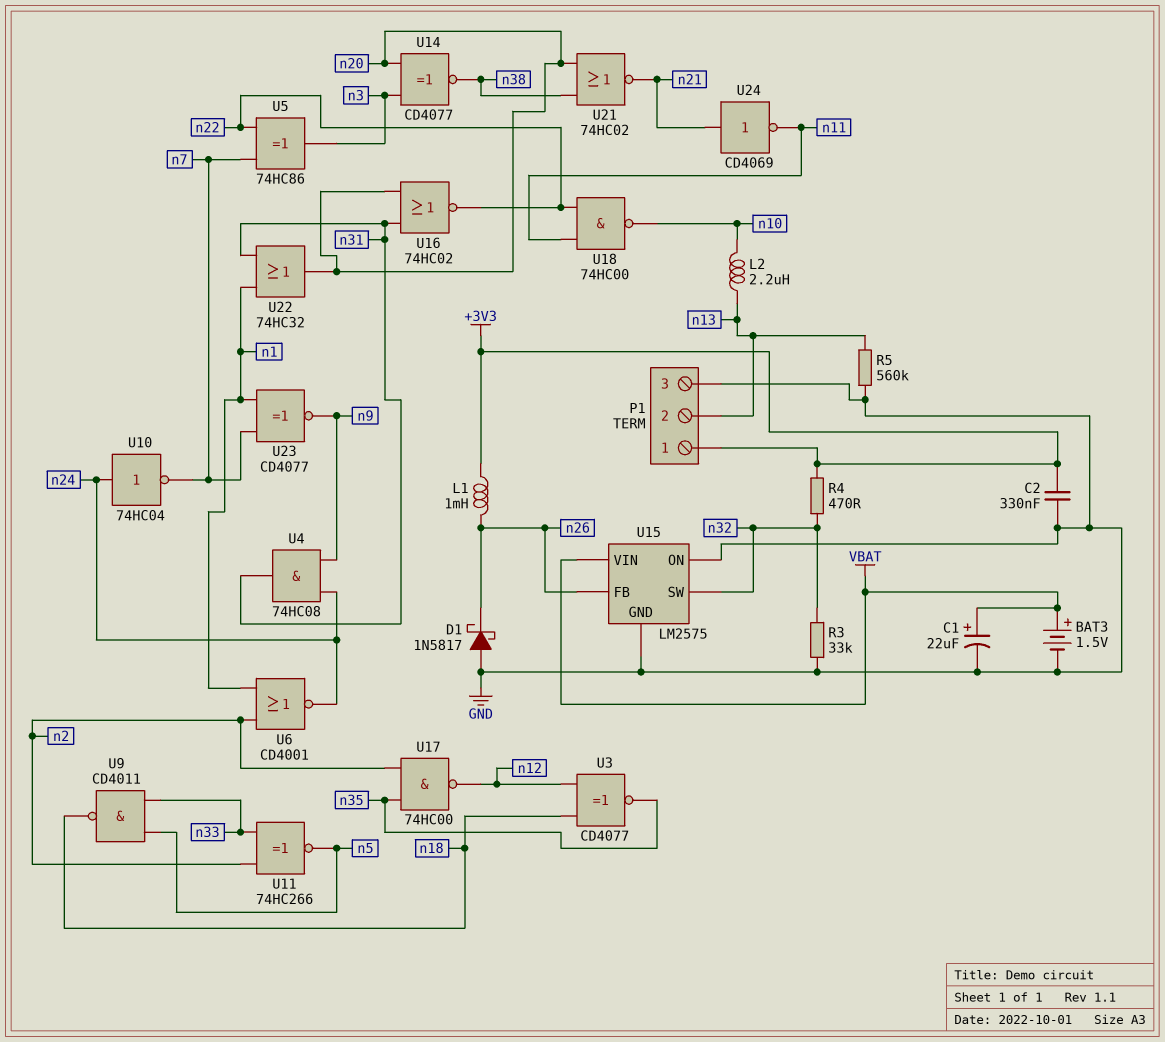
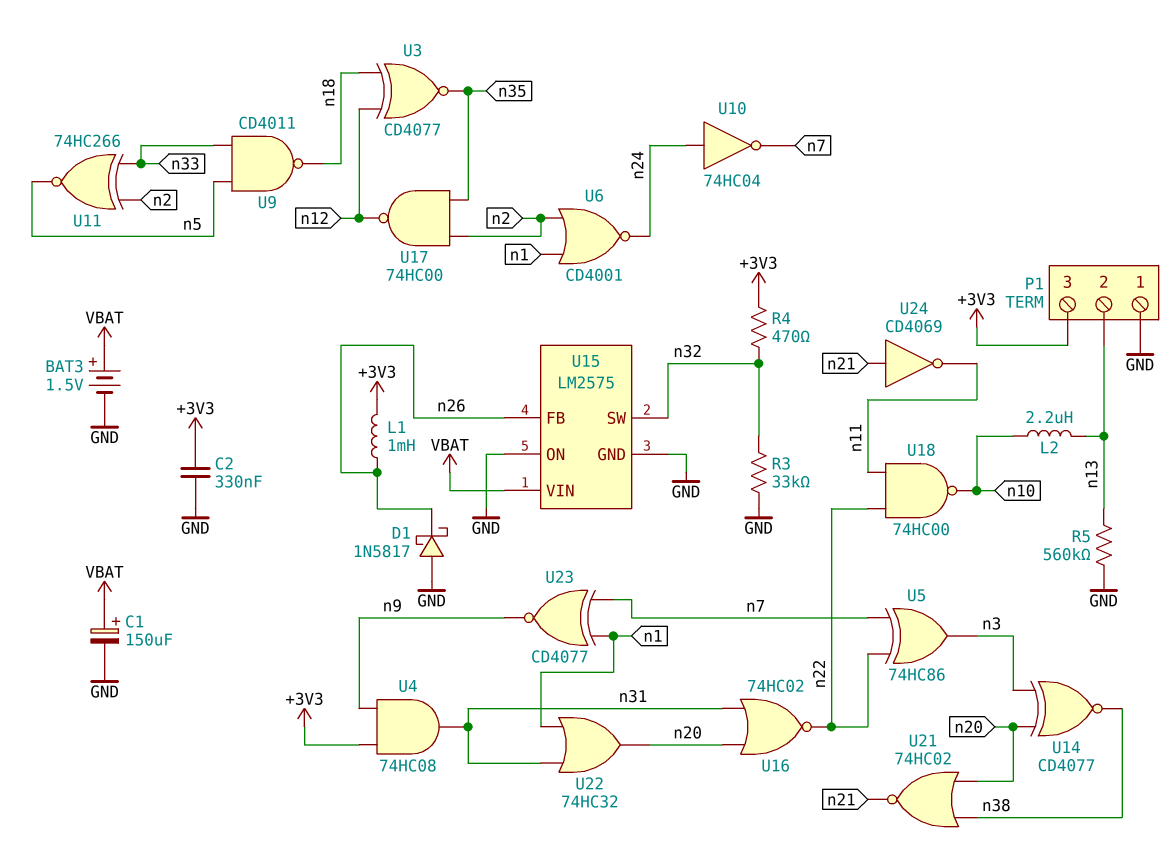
C1: 22uF (plus VBAT, minus GND) -> 150uF (plus VBAT, minus GND)
P1 pin 1: +3V3 -> GND
P1 pin 3: GND -> +3V3
U4: AND 74HC08 (in n9, in n24, out n31) -> AND 74HC08 (in +3V3, in n9, out n31)

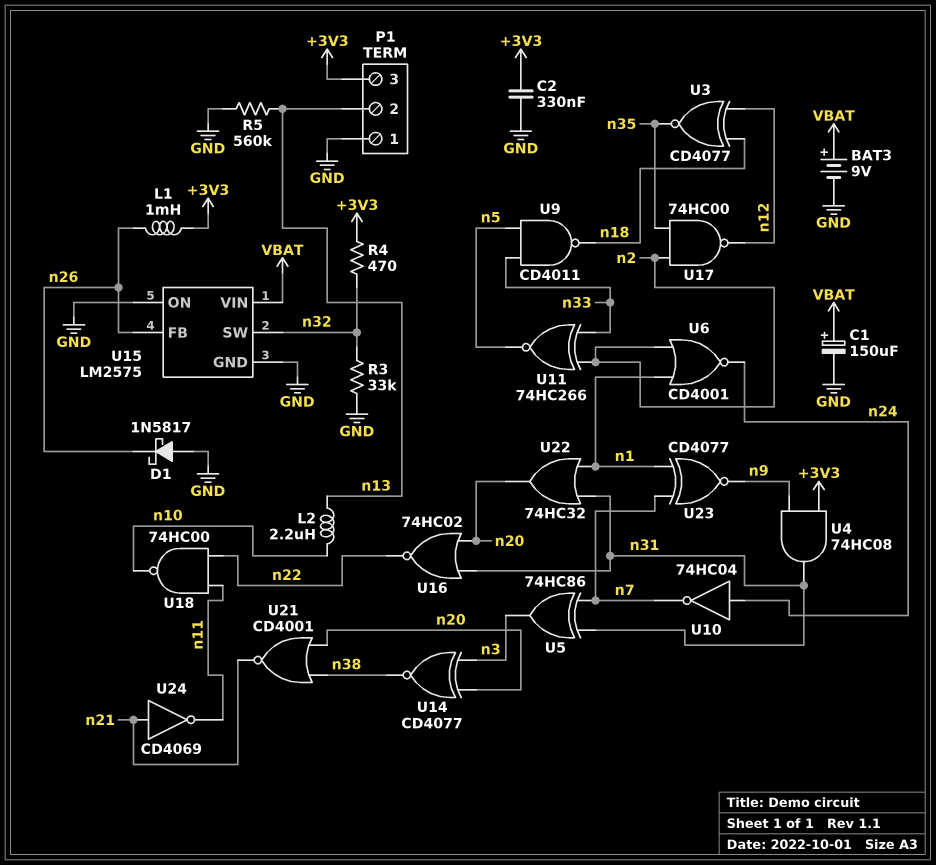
BAT3: 1.5V (plus VBAT, minus GND) -> 9V (plus VBAT, minus GND)
U5: XOR 74HC86 (in n7, in n22, out n3) -> XOR 74HC86 (in n7, in n31, out n3)
U21: NOR 74HC02 (in n20, in n38, out n21) -> NOR CD4001 (in n20, in n38, out n21)

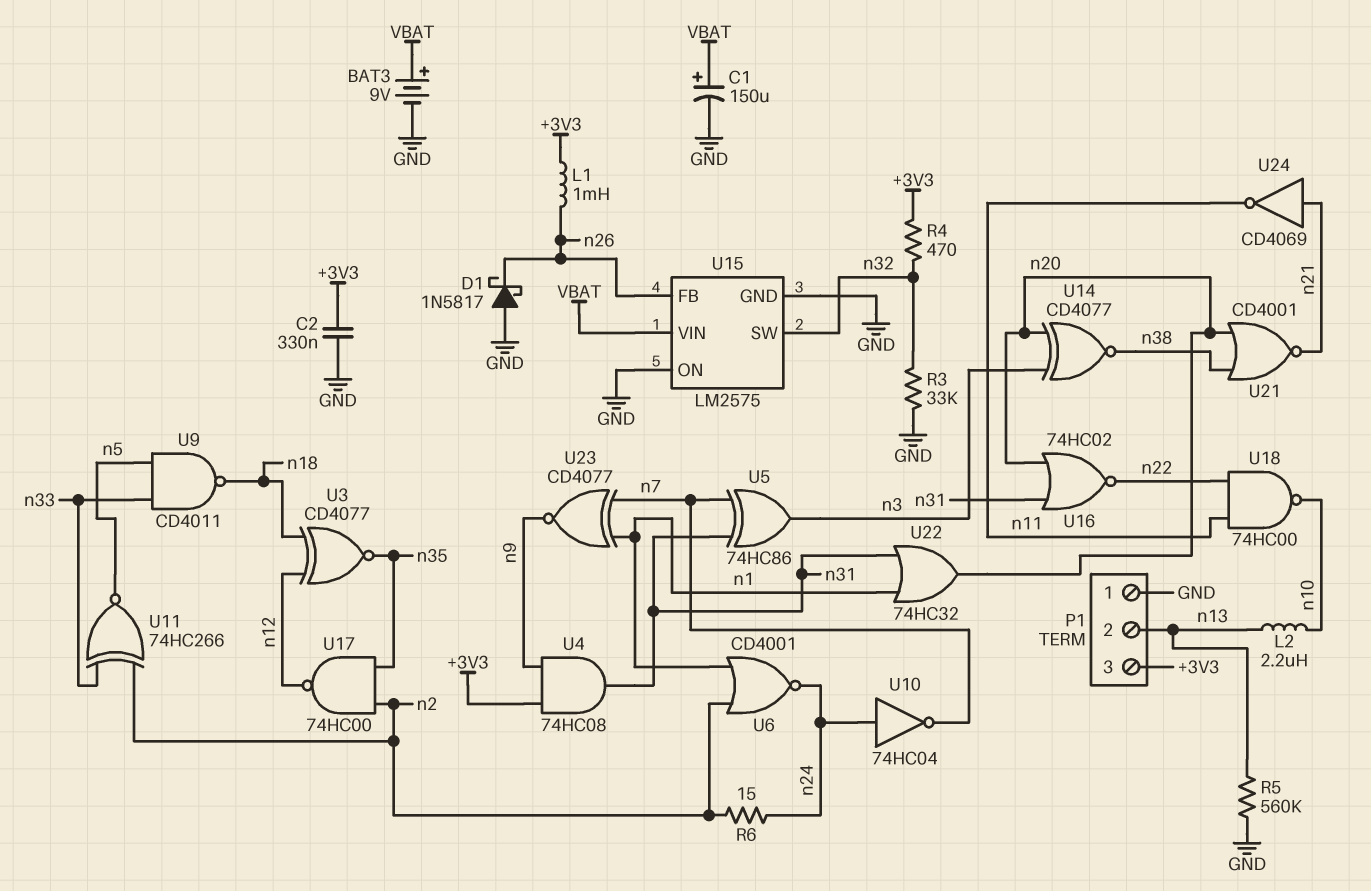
R6: none -> 15 (n2, n24)

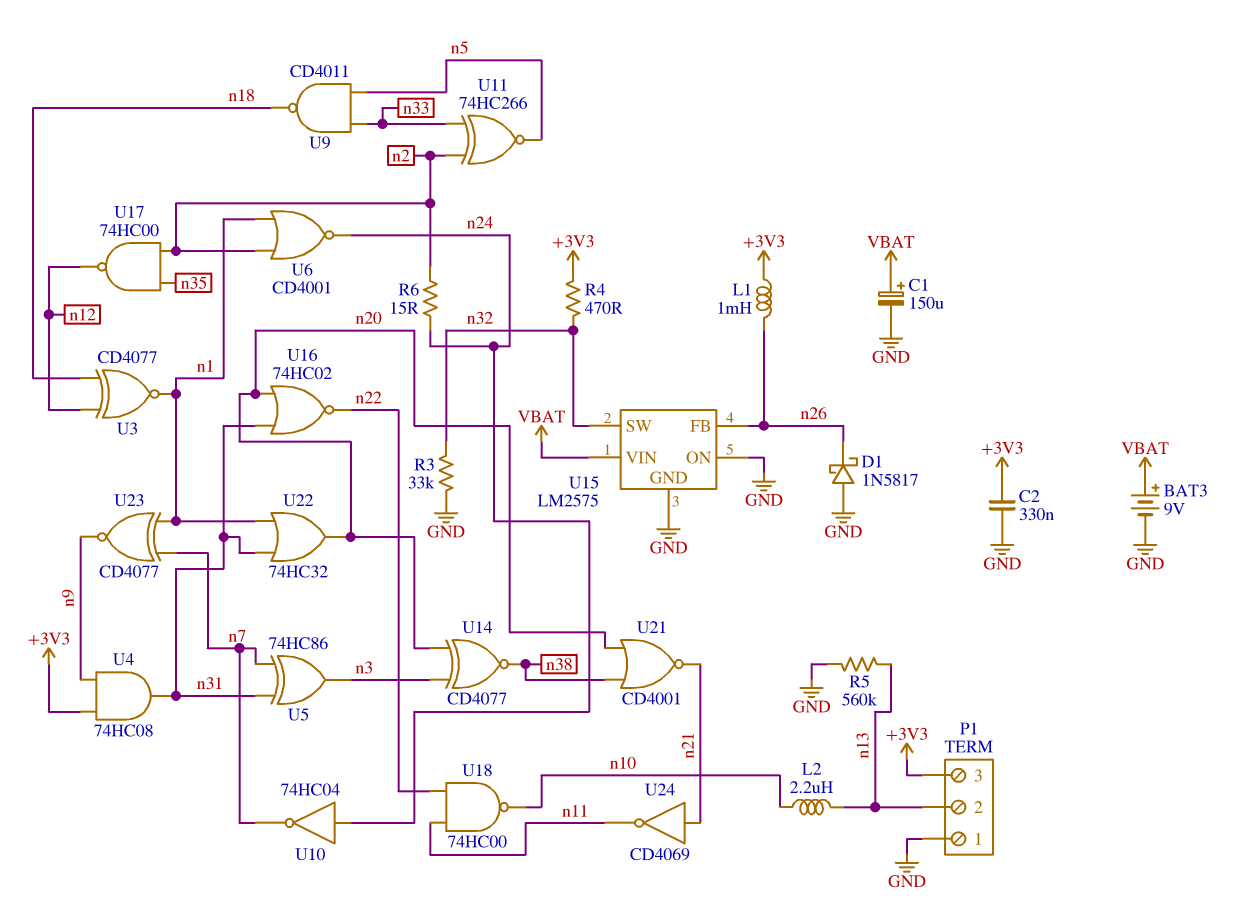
U3: XNOR CD4077 (in n12, in n18, out n35) -> XNOR CD4077 (in n12, in n18, out n1)

